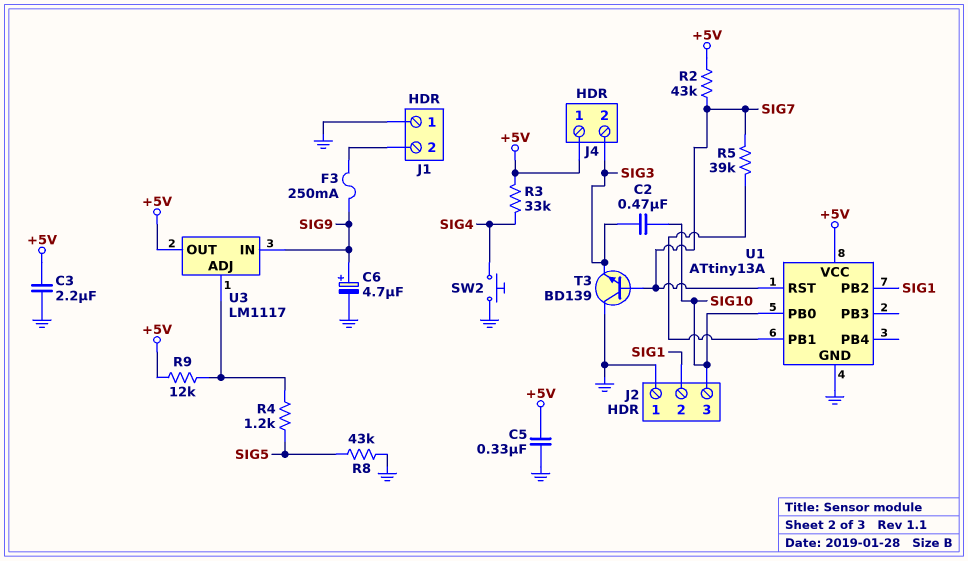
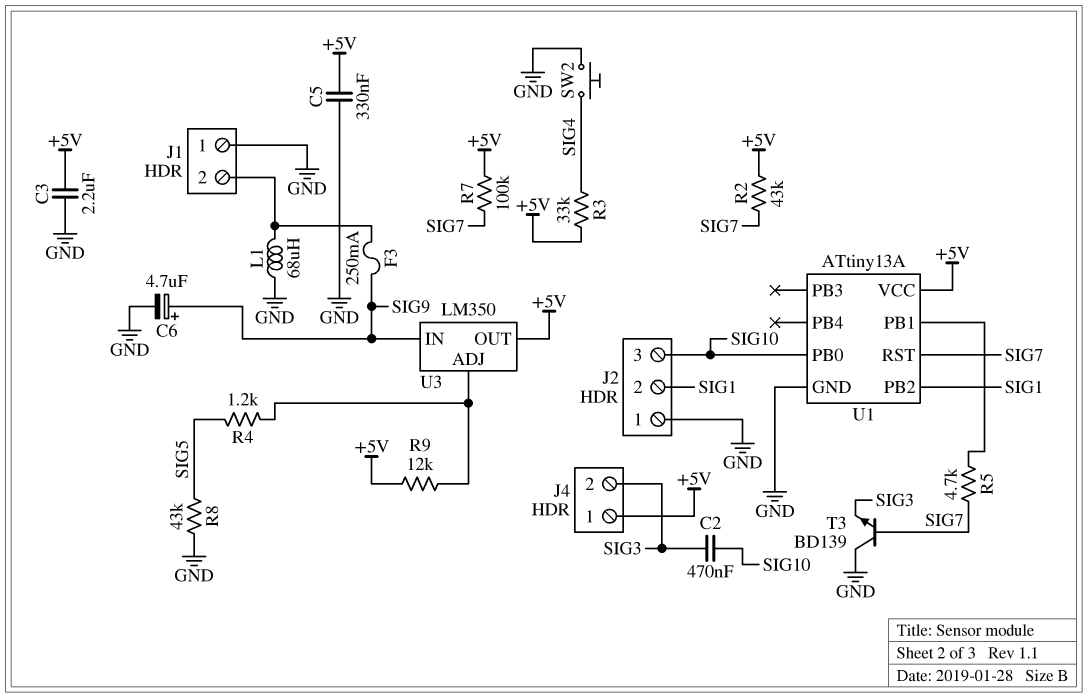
L1: none -> 68uH (GND, J1/2)
R5: 39k (SIG7, U1/PB1) -> 4.7k (SIG7, U1/PB1)
R7: none -> 100k (+5V, SIG7)
U3: LM1117 -> LM350

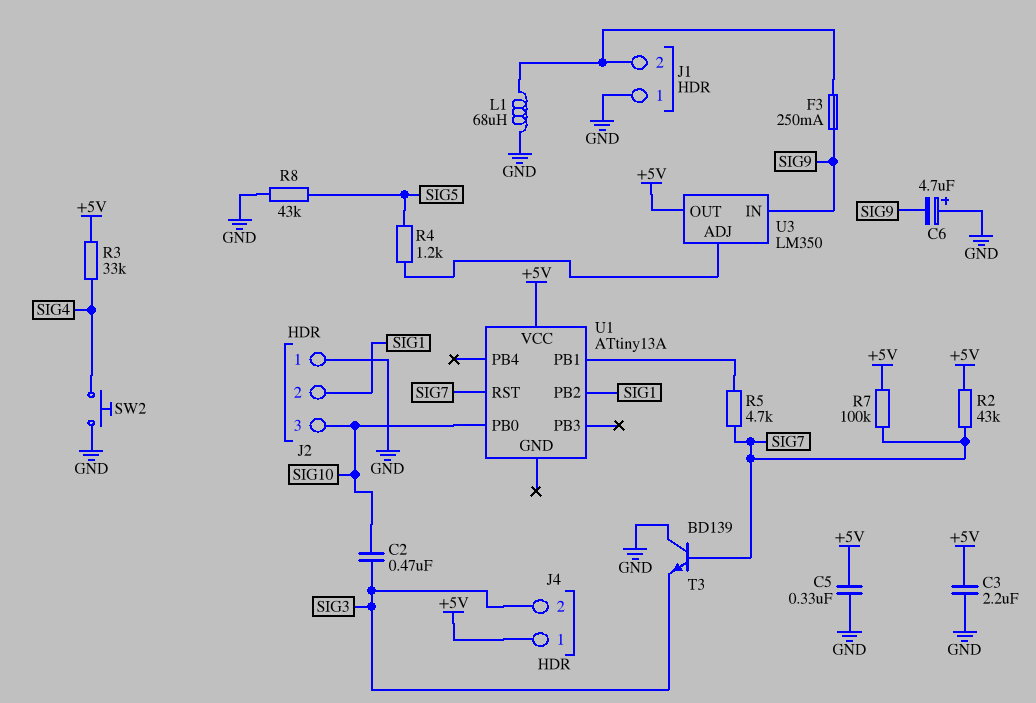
C6: 4.7uF (plus SIG9, minus GND) -> 4.7uF (plus GND, minus SIG9)
R9: 12k (+5V, U3/ADJ) -> none
U1 pin GND: GND -> none

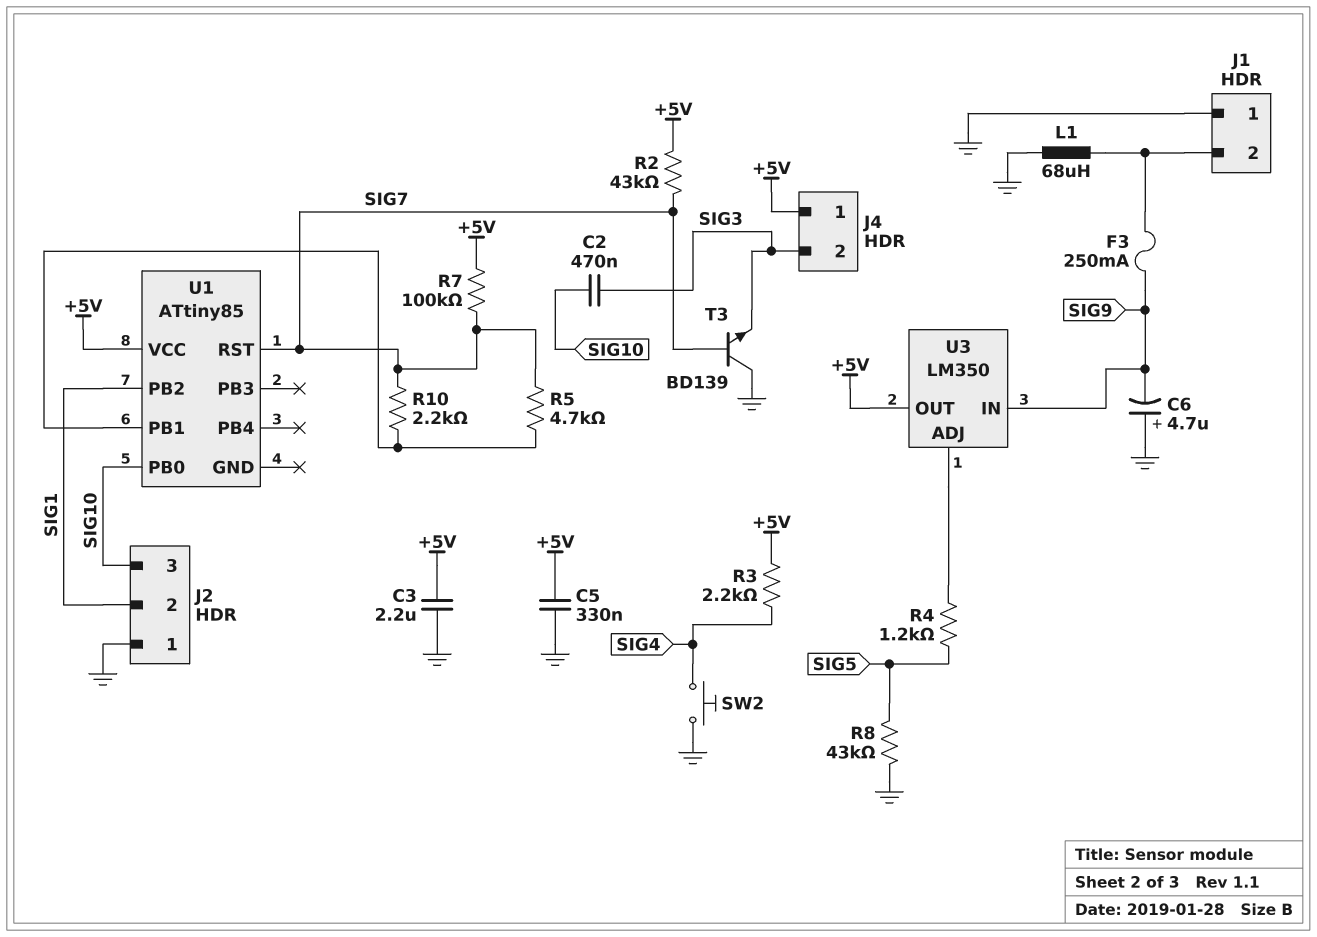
R3: 33k (+5V, SIG4) -> 2.2k (+5V, SIG4)
R10: none -> 2.2k (SIG7, U1/PB1)
U1: ATtiny13A -> ATtiny85

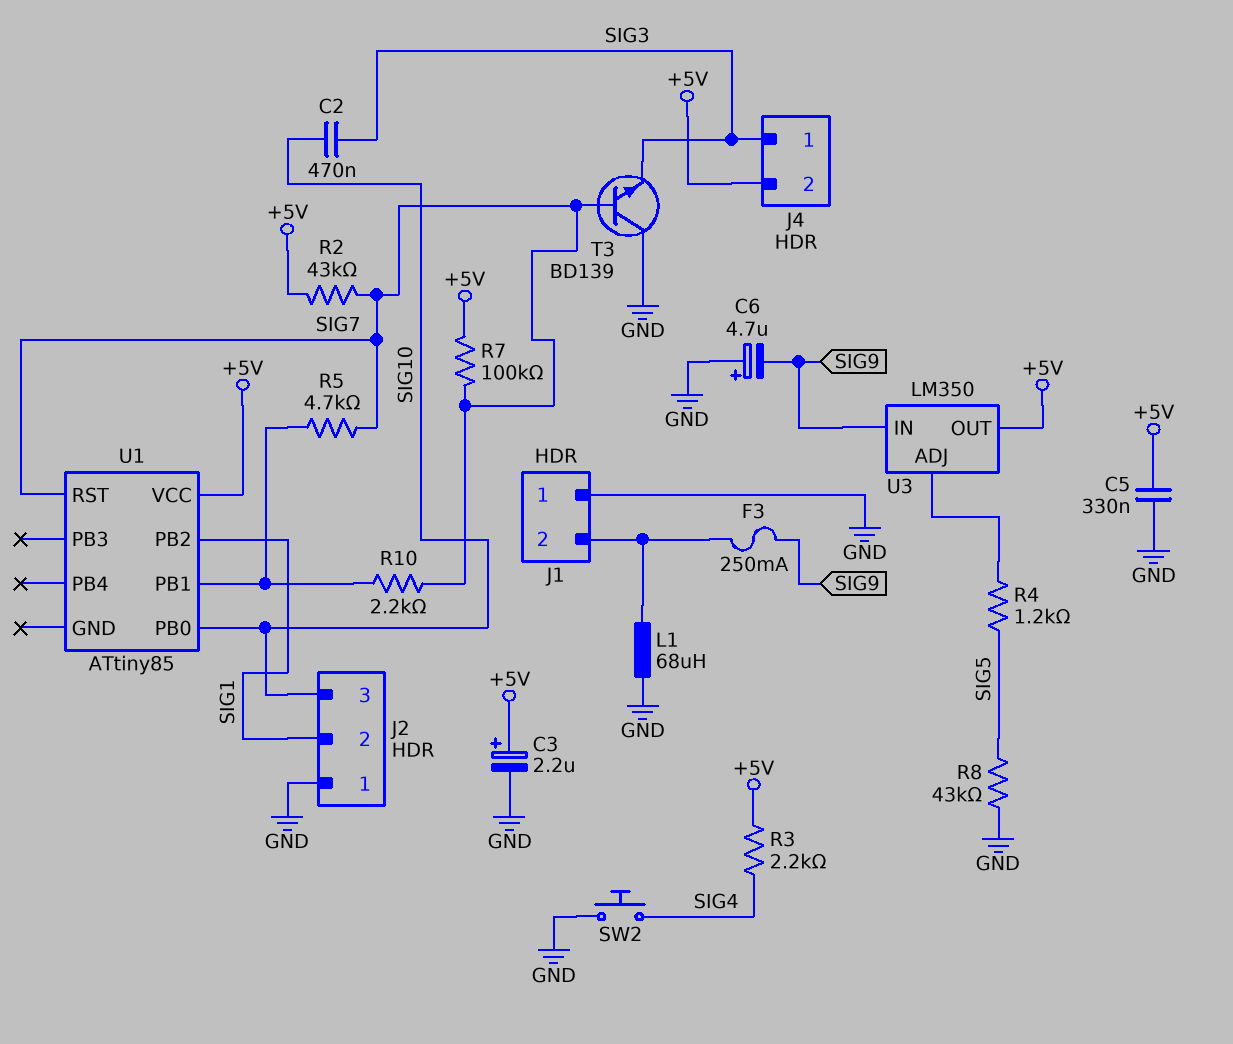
C3: 2.2uF (+5V, GND) -> 2.2uF (plus +5V, minus GND)
J4 pin 1: +5V -> SIG3
J4 pin 2: SIG3 -> +5V

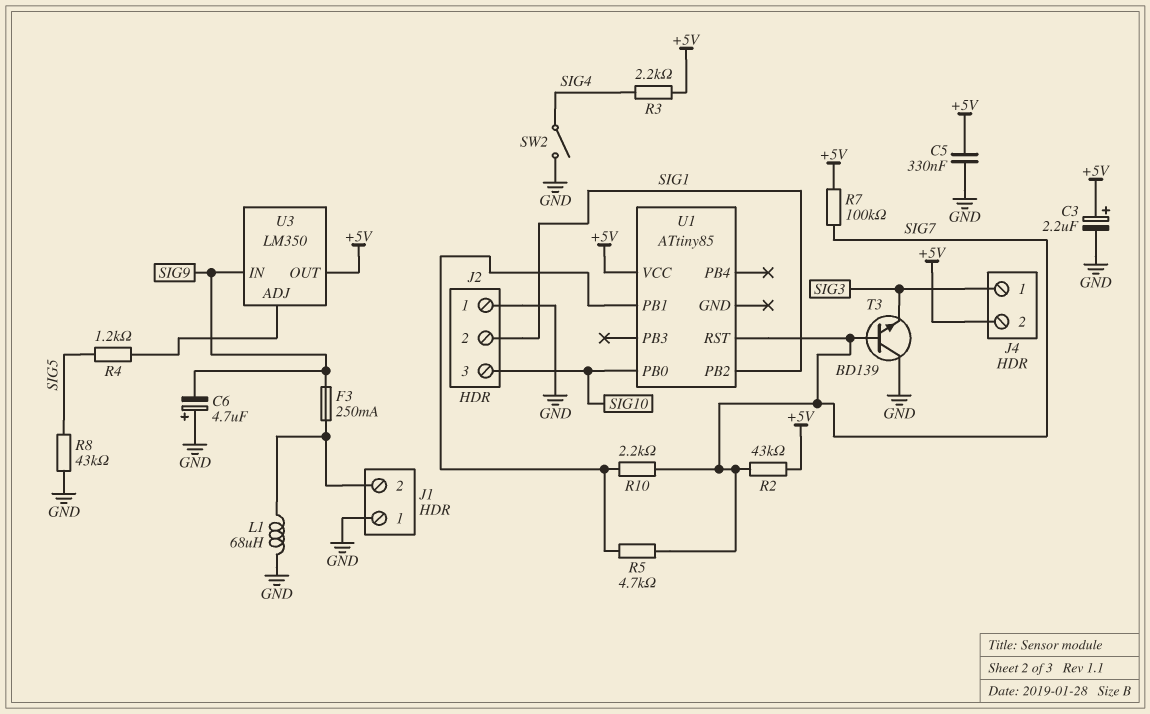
C2: 470nF (SIG3, SIG10) -> none
SW2: button (GND, SIG4) -> switch (GND, SIG4)

